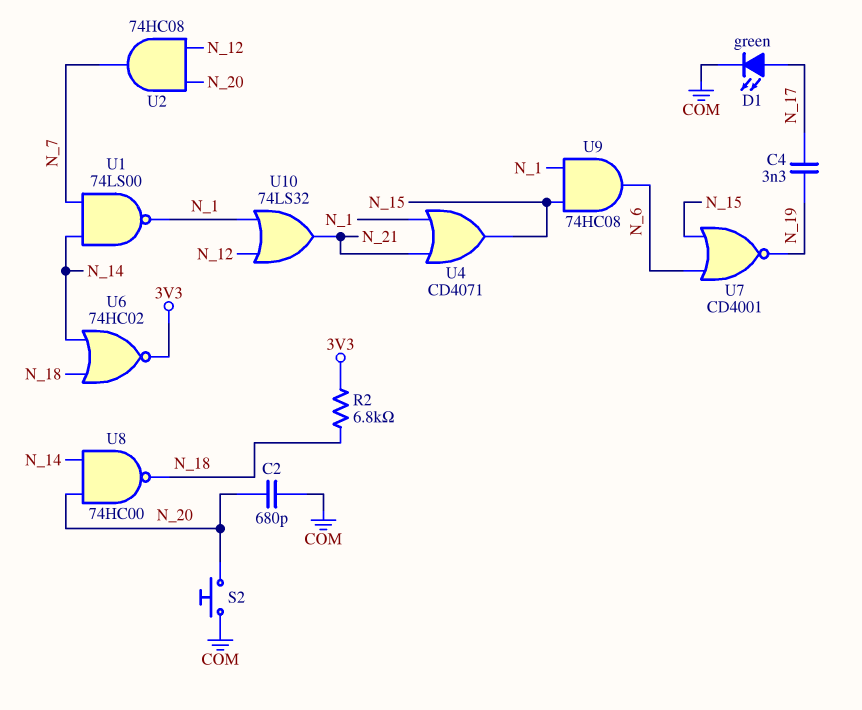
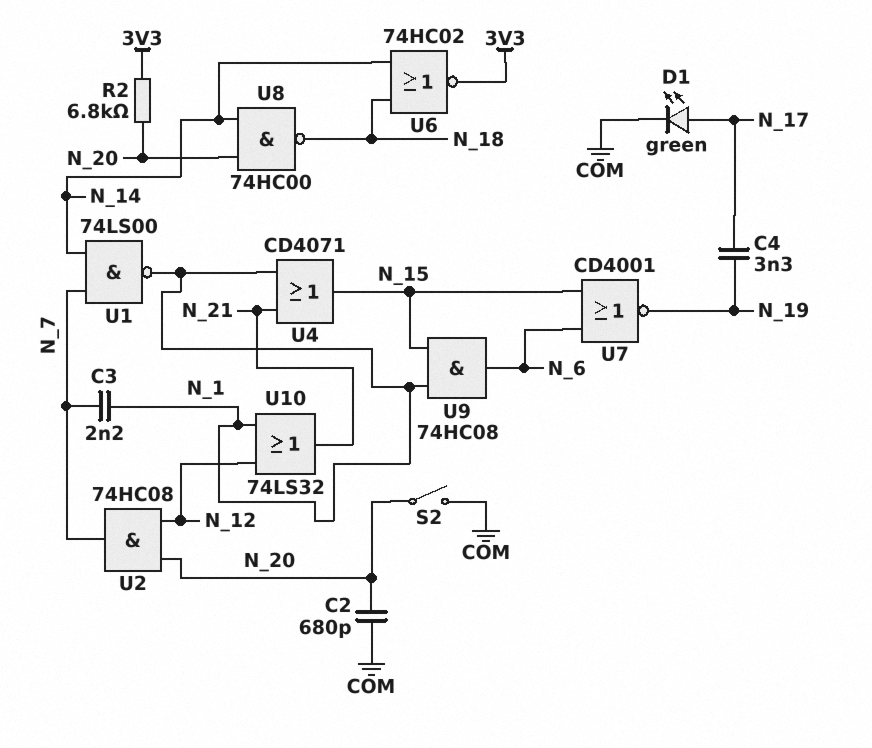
C3: none -> 2.2nF (N_1, N_7)
R2: 6.8k (3V3, N_18) -> 6.8k (3V3, N_20)
S2: button (COM, N_20) -> switch (COM, N_20)

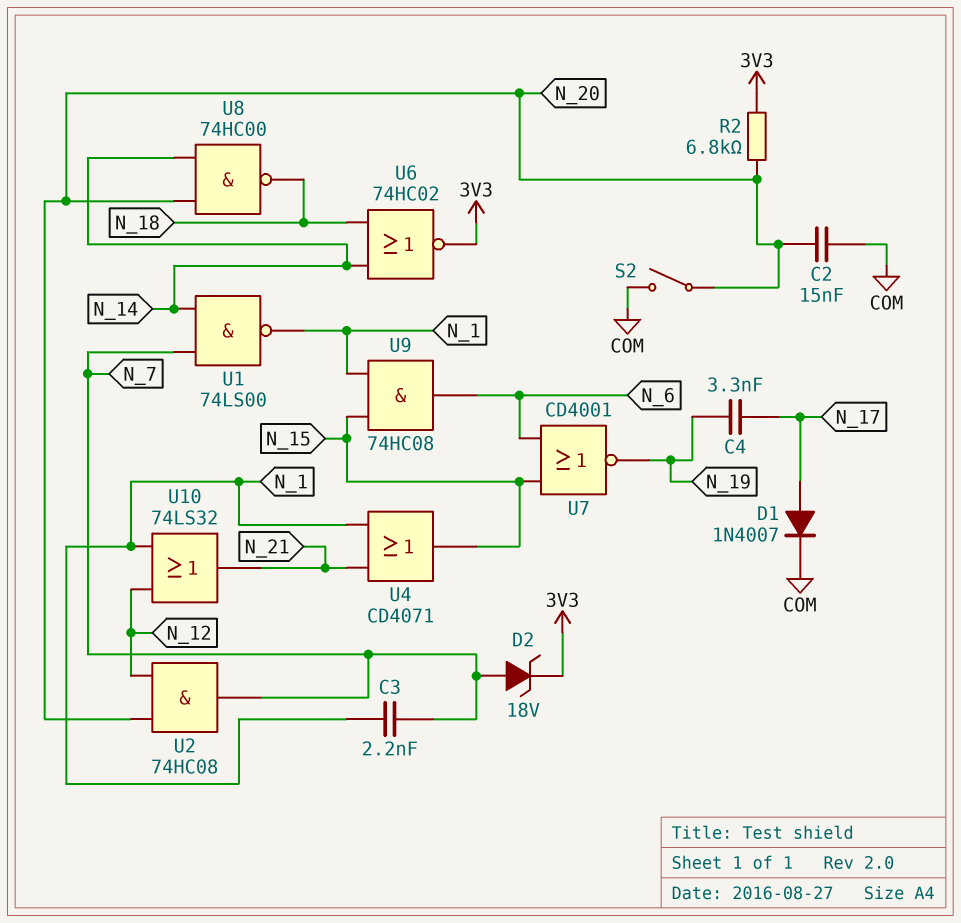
C2: 680pF (COM, N_20) -> 15nF (COM, N_20)
D1: LED green (A N_17, K COM) -> diode 1N4007 (A N_17, K COM)
D2: none -> zener 18V (A N_7, K 3V3)

